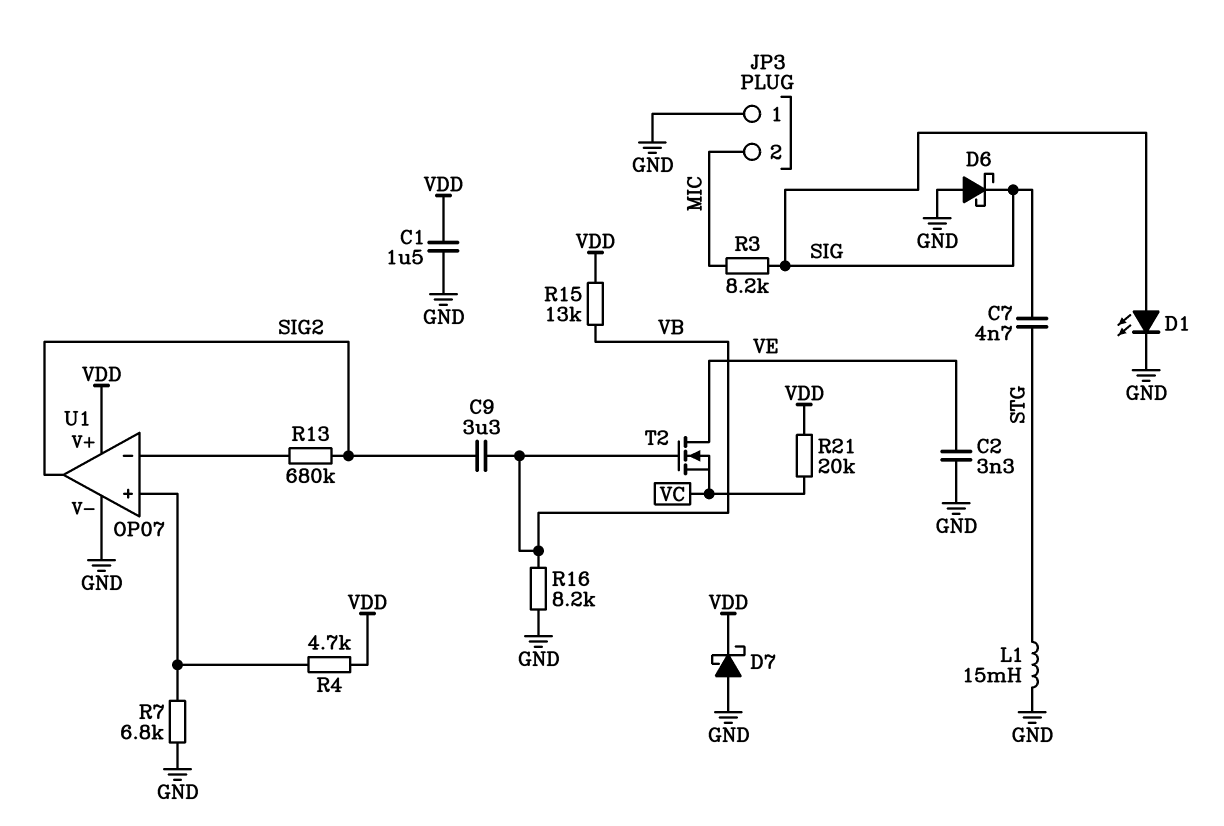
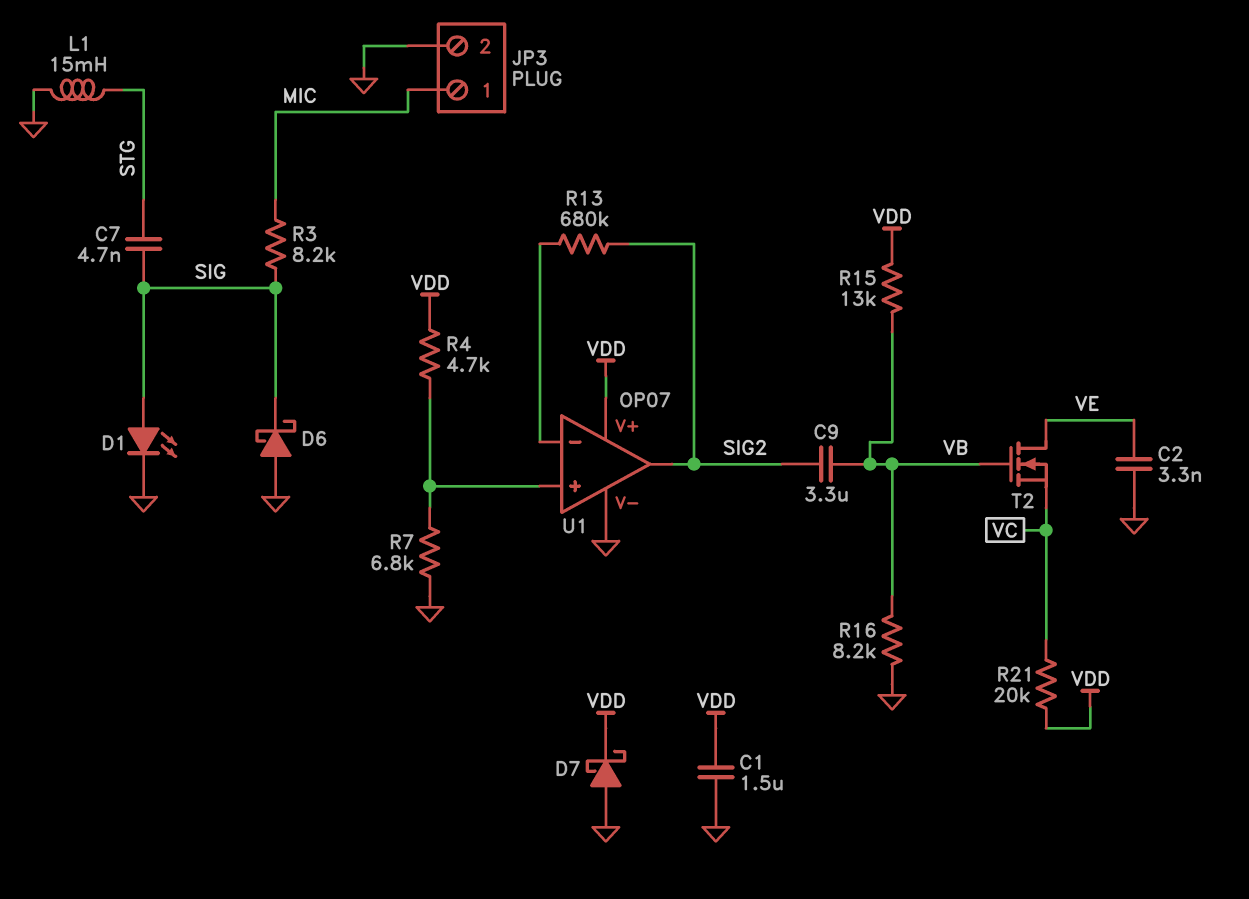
JP3 pin 1: GND -> MIC
JP3 pin 2: MIC -> GND

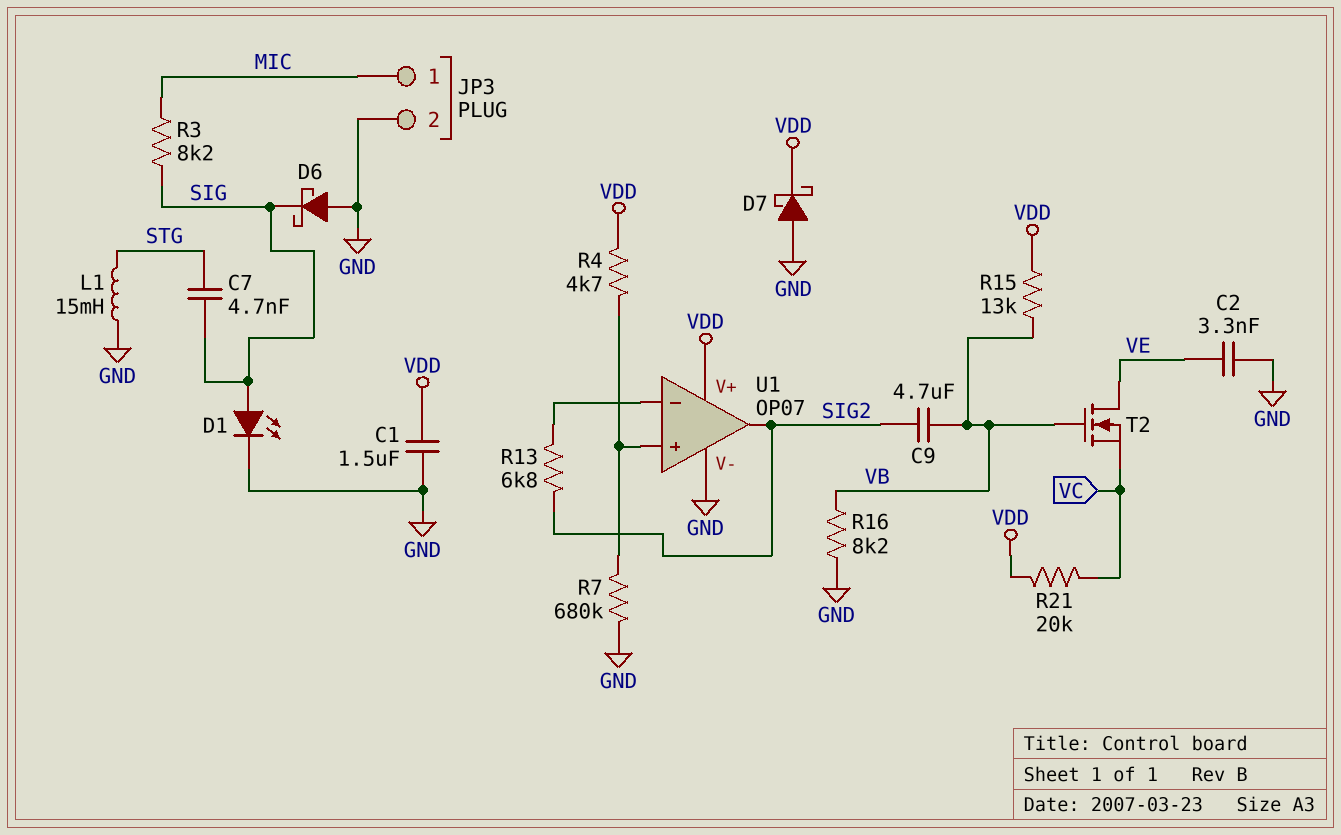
C9: 3.3uF (SIG2, VB) -> 4.7uF (SIG2, VB)
R7: 6.8k (GND, U1/in+) -> 680k (GND, U1/in+)
R13: 680k (SIG2, U1/in-) -> 6.8k (SIG2, U1/in-)

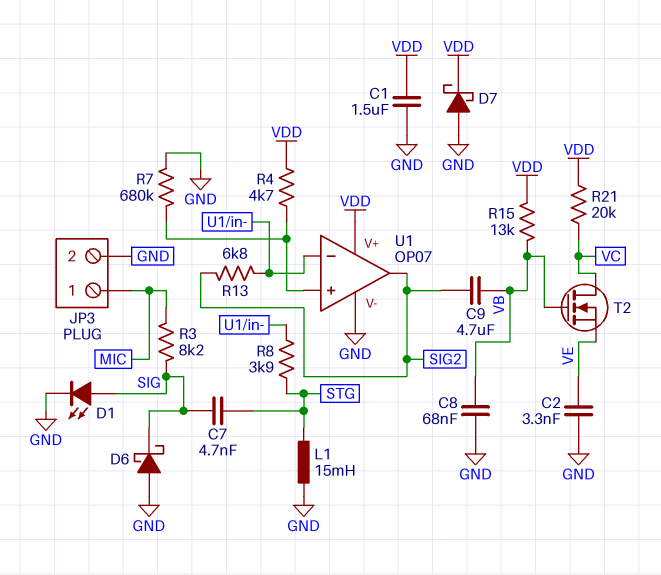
C8: none -> 68nF (GND, VB)
R8: none -> 3.9k (STG, U1/in-)
R16: 8.2k (GND, VB) -> none
T2: NMOS (G VB, D VE, S VC) -> NMOS (G VB, D VC, S VE)

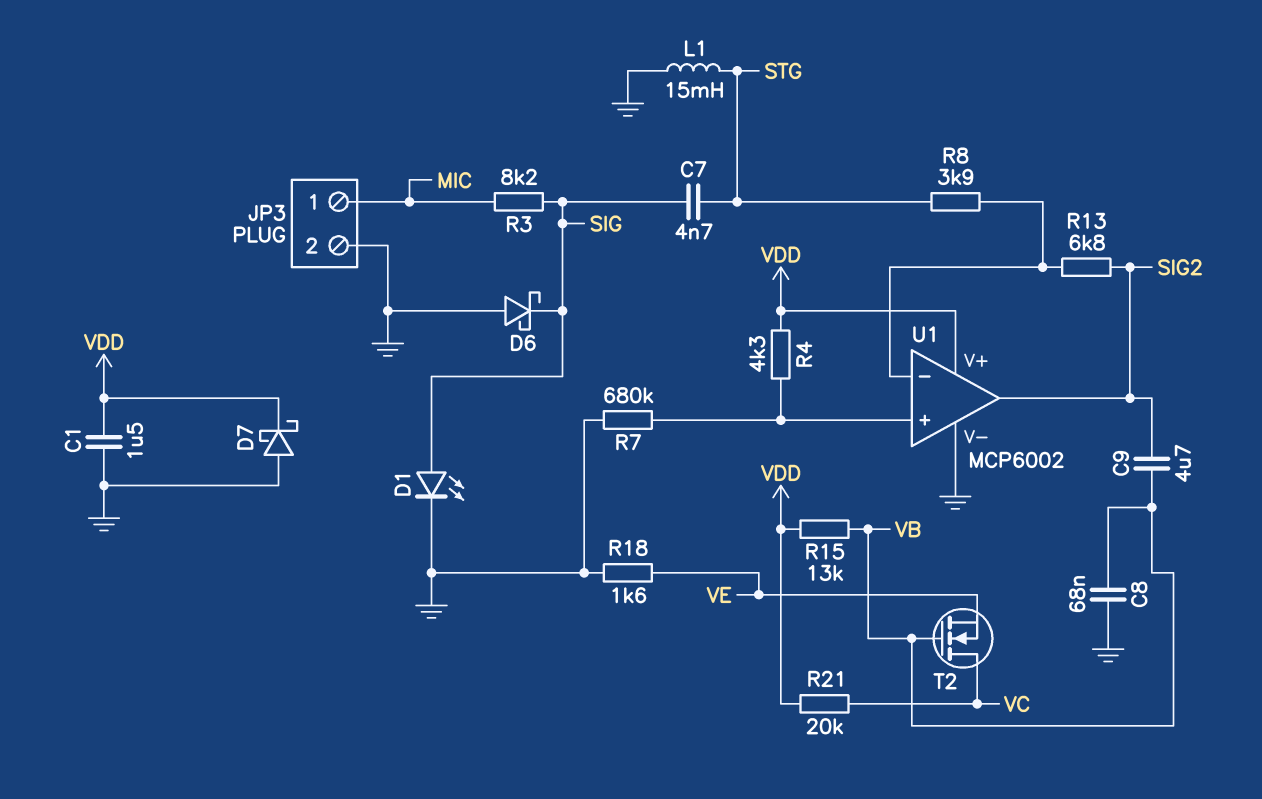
C2: 3.3nF (GND, VE) -> none
R4: 4.7k (U1/in+, VDD) -> 4.3k (U1/in+, VDD)
R18: none -> 1.6k (GND, VE)
U1: OP07 -> MCP6002

